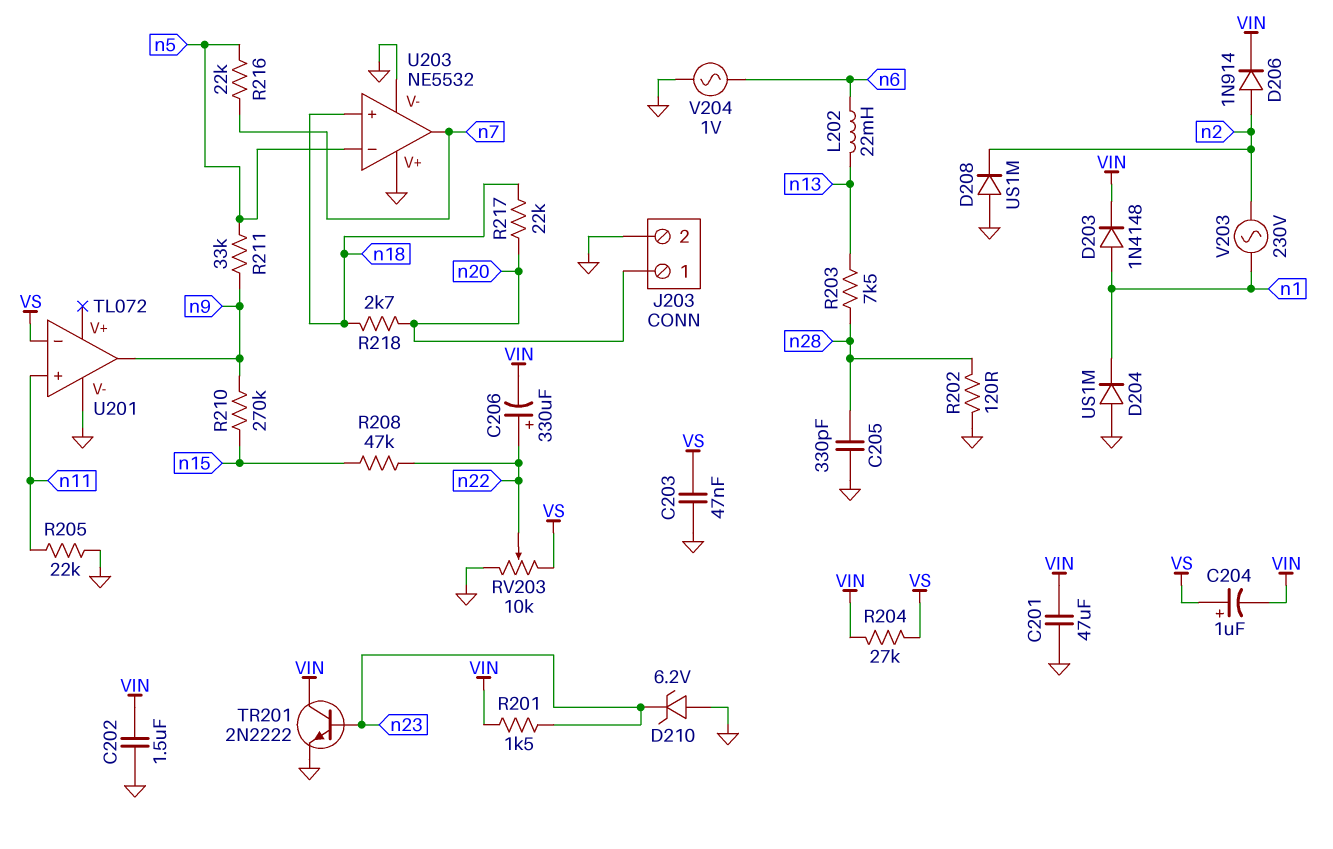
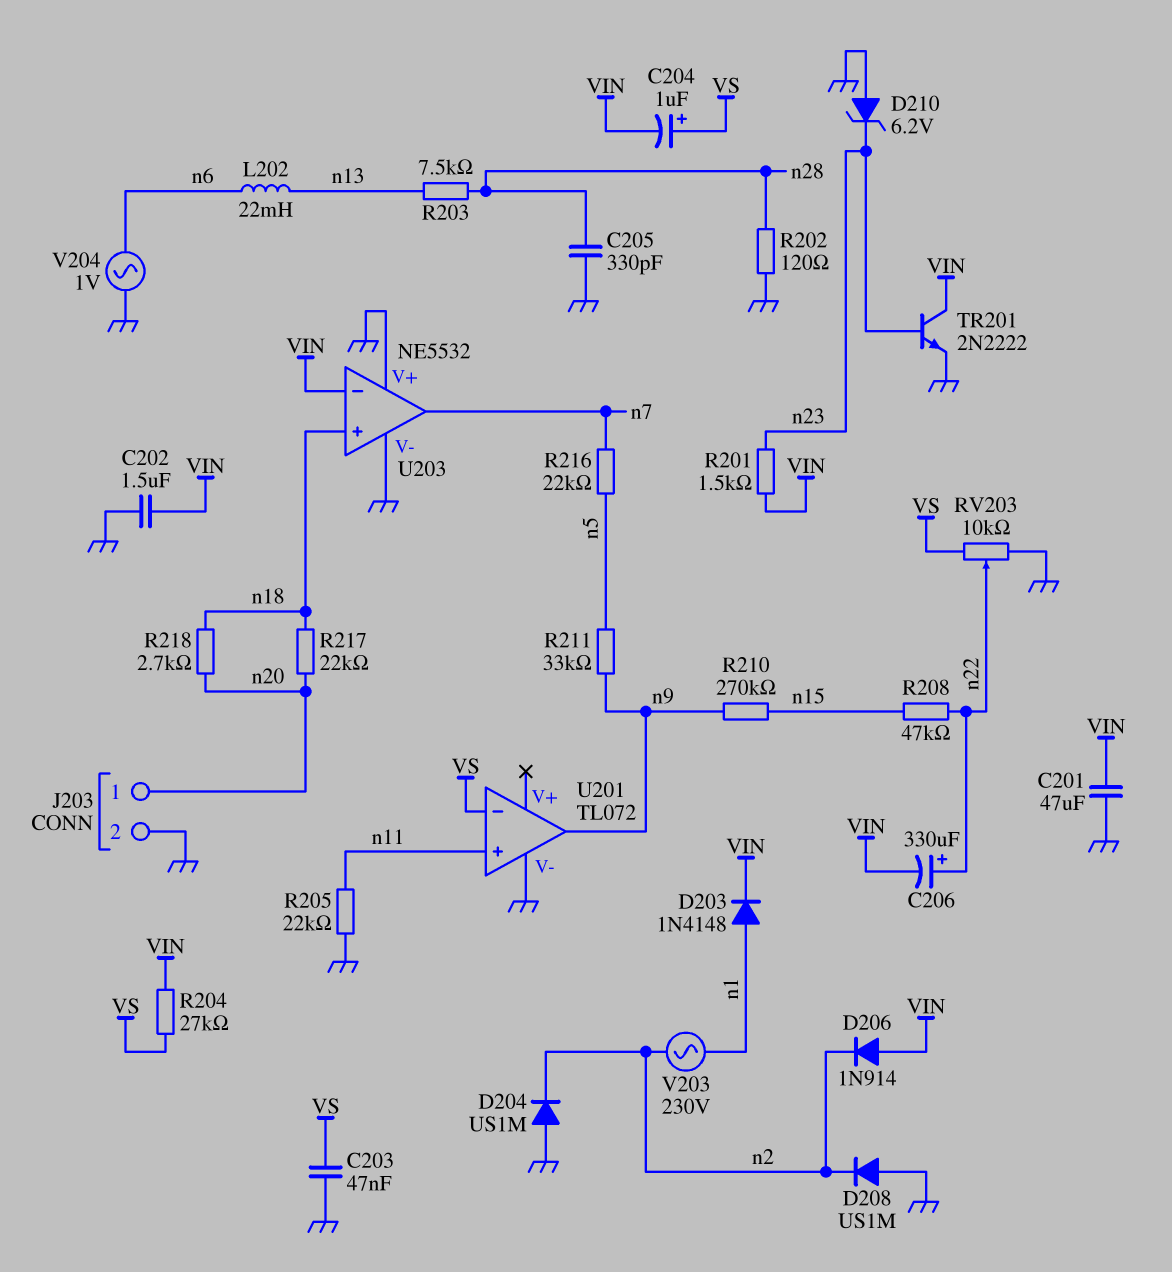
D204: diode US1M (A GND, K n1) -> diode US1M (A GND, K n2)
D206: diode 1N914 (A n2, K VIN) -> diode 1N914 (A VIN, K n2)
U203 pin in-: n5 -> VIN

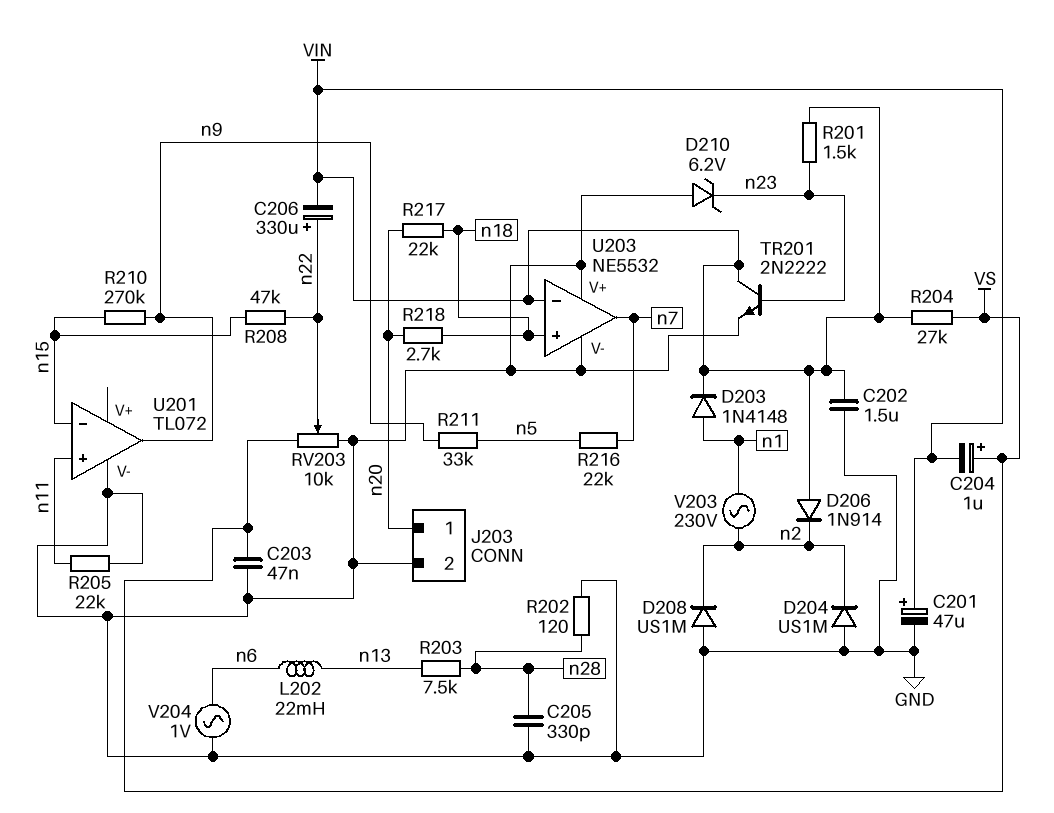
C201: 47uF (GND, VIN) -> 47uF (plus VIN, minus GND)
U201 pin in-: VS -> n15

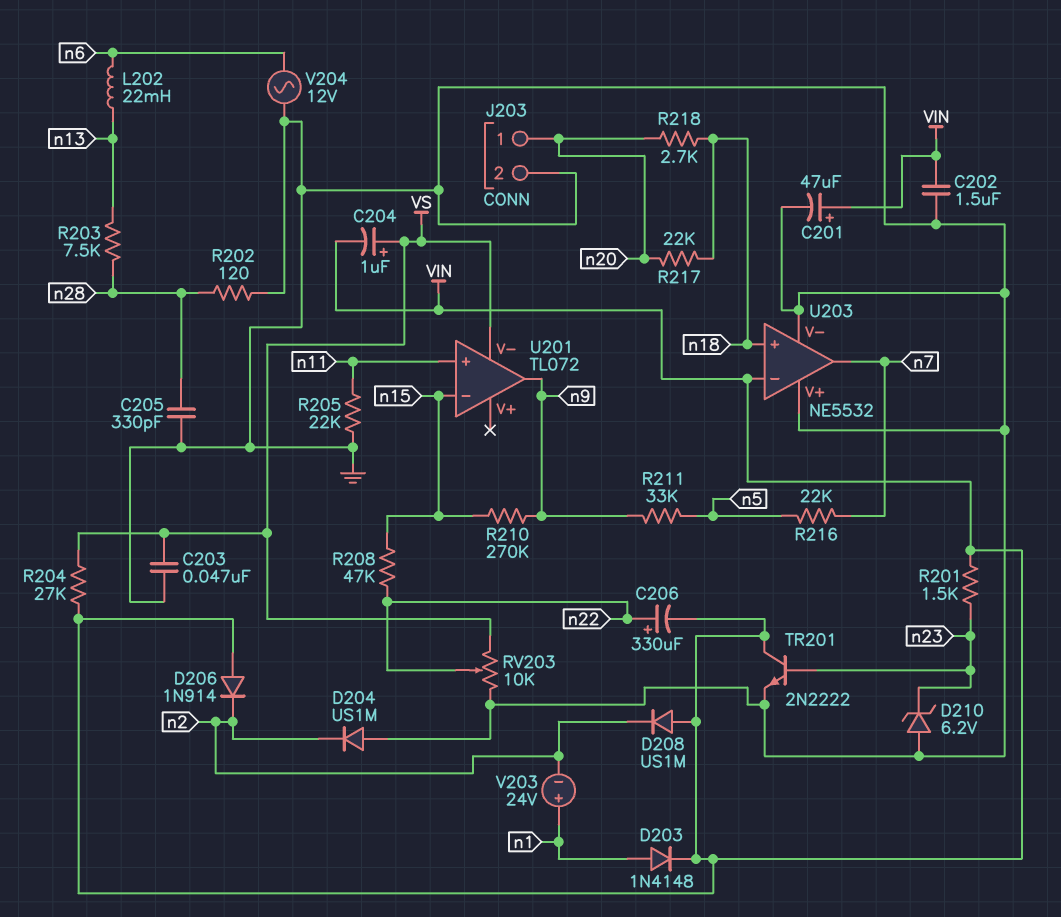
D208: diode US1M (A GND, K n2) -> diode US1M (A VIN, K n2)
U201 pin V-: GND -> VS
V203: AC 230V (n1, n2) -> 24V (plus n1, minus n2)
V204: AC 1V (GND, n6) -> AC 12V (GND, n6)

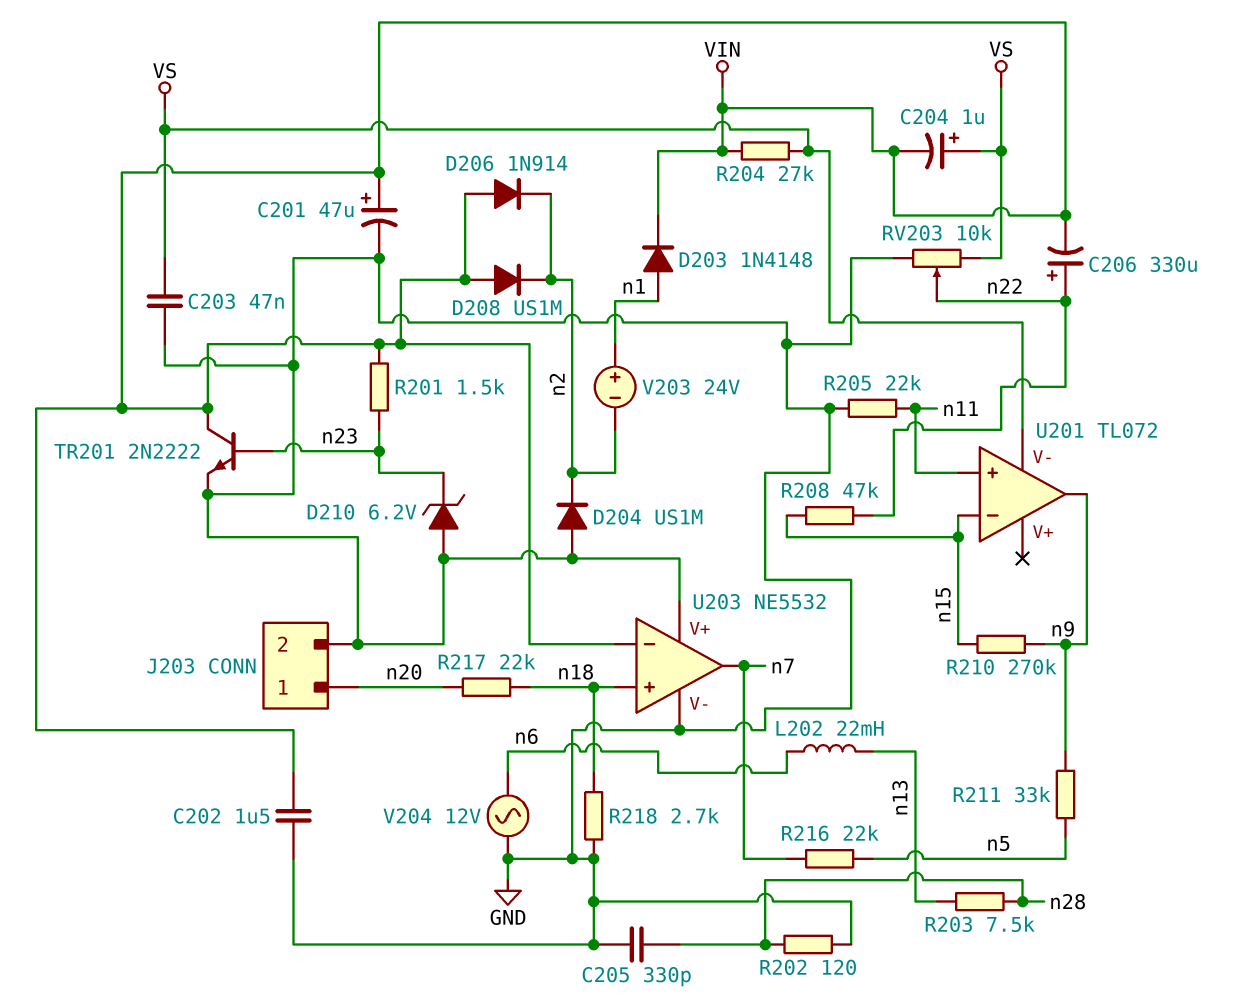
R218: 2.7k (n18, n20) -> 2.7k (GND, n18)

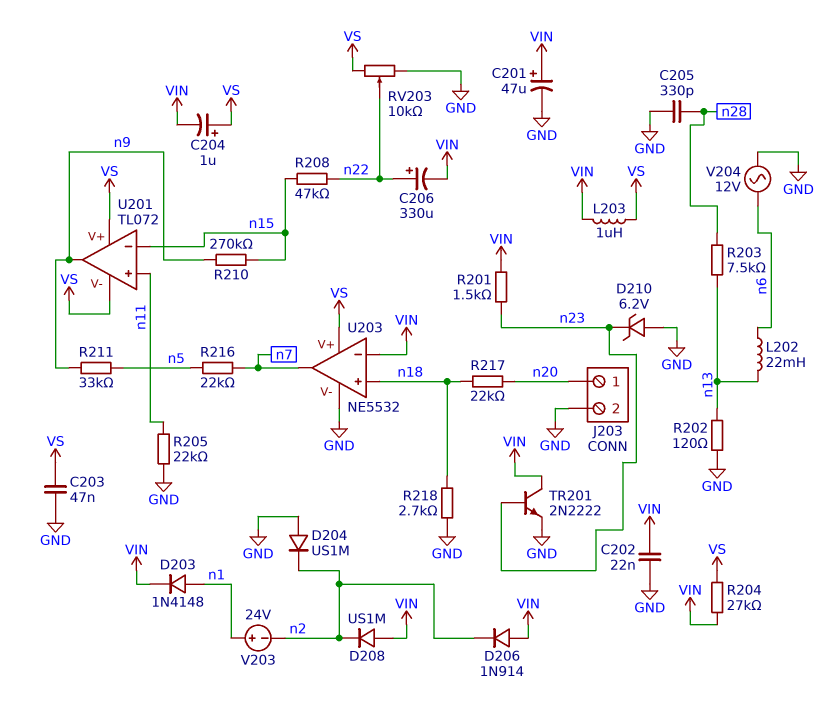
C202: 1.5uF (GND, VIN) -> 22nF (GND, VIN)
L203: none -> 1uH (VIN, VS)
R202: 120 (GND, n28) -> 120 (GND, n13)
U201 pin V+: none -> VS
U203 pin V+: GND -> VS

